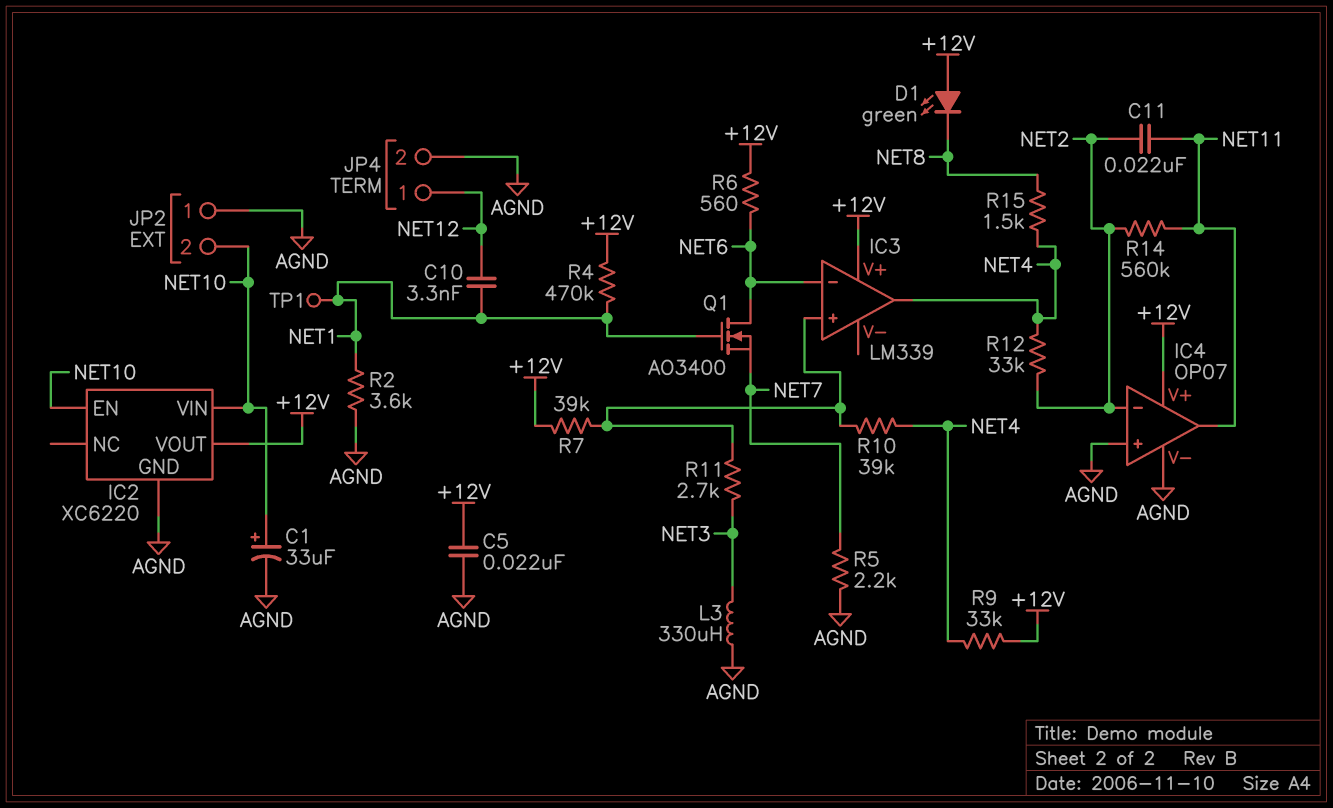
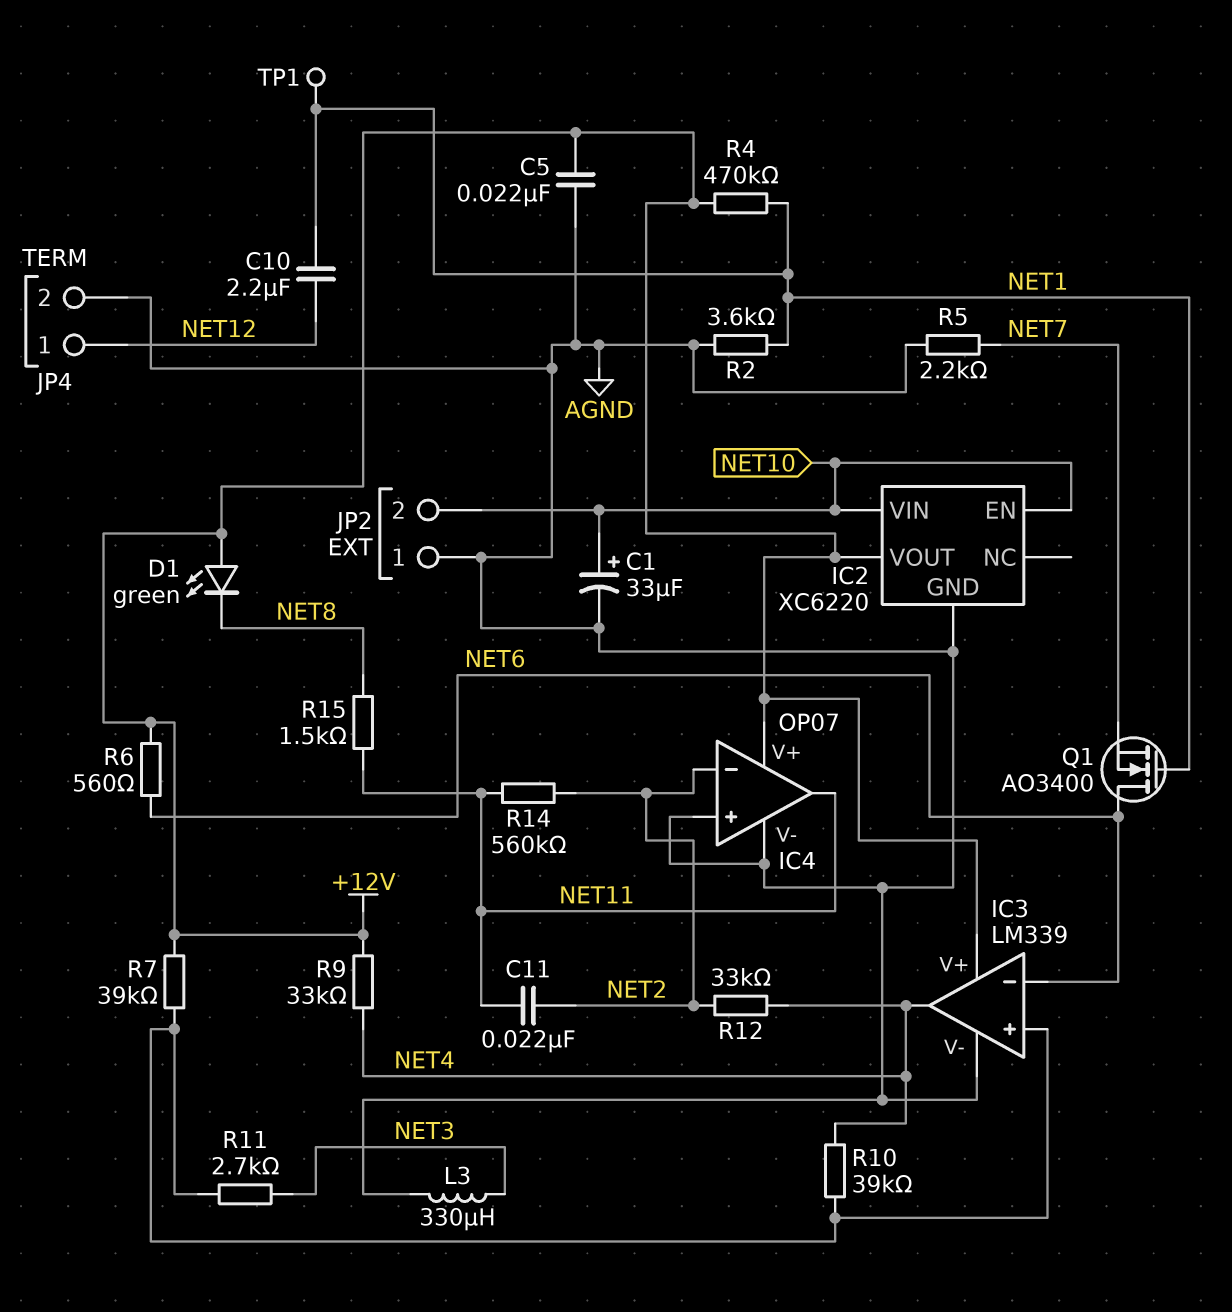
C10: 3.3nF (NET1, NET12) -> 2.2uF (NET1, NET12)
IC3 pin V-: none -> AGND
R15: 1.5k (NET4, NET8) -> 1.5k (NET8, NET11)

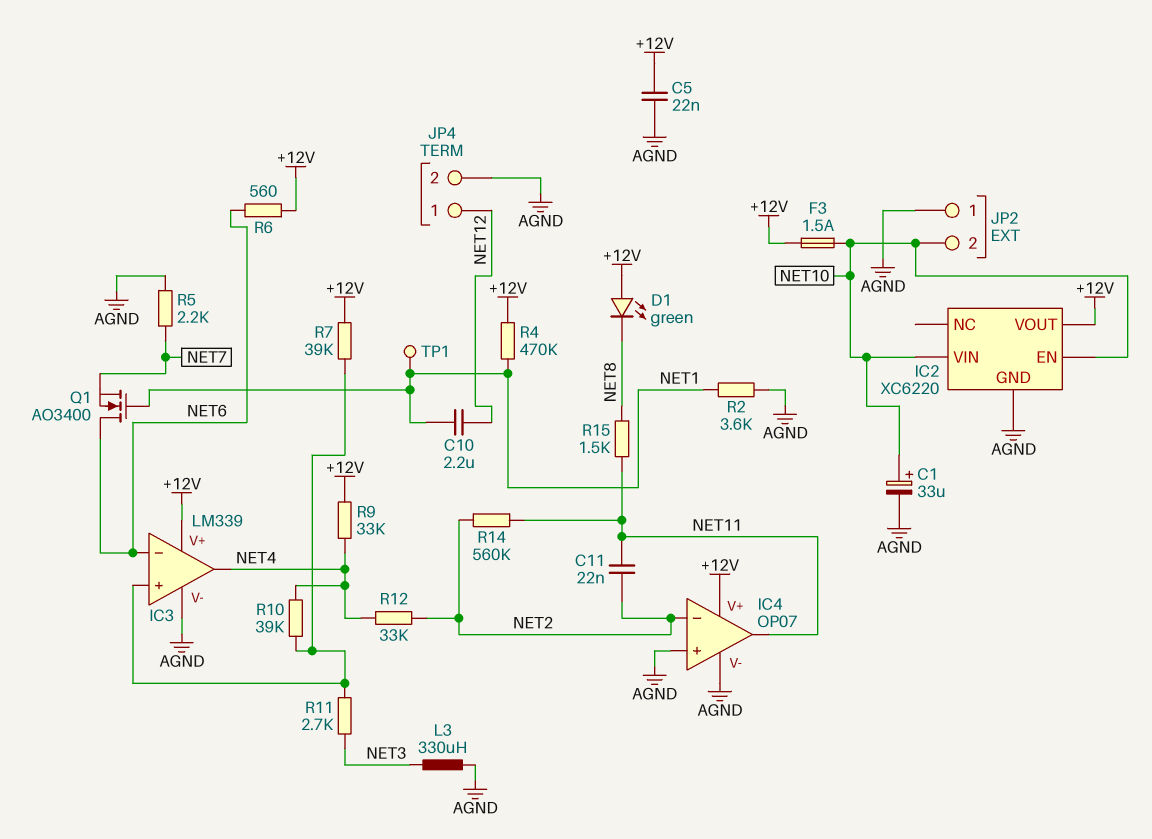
F3: none -> 1.5A (+12V, NET10)

